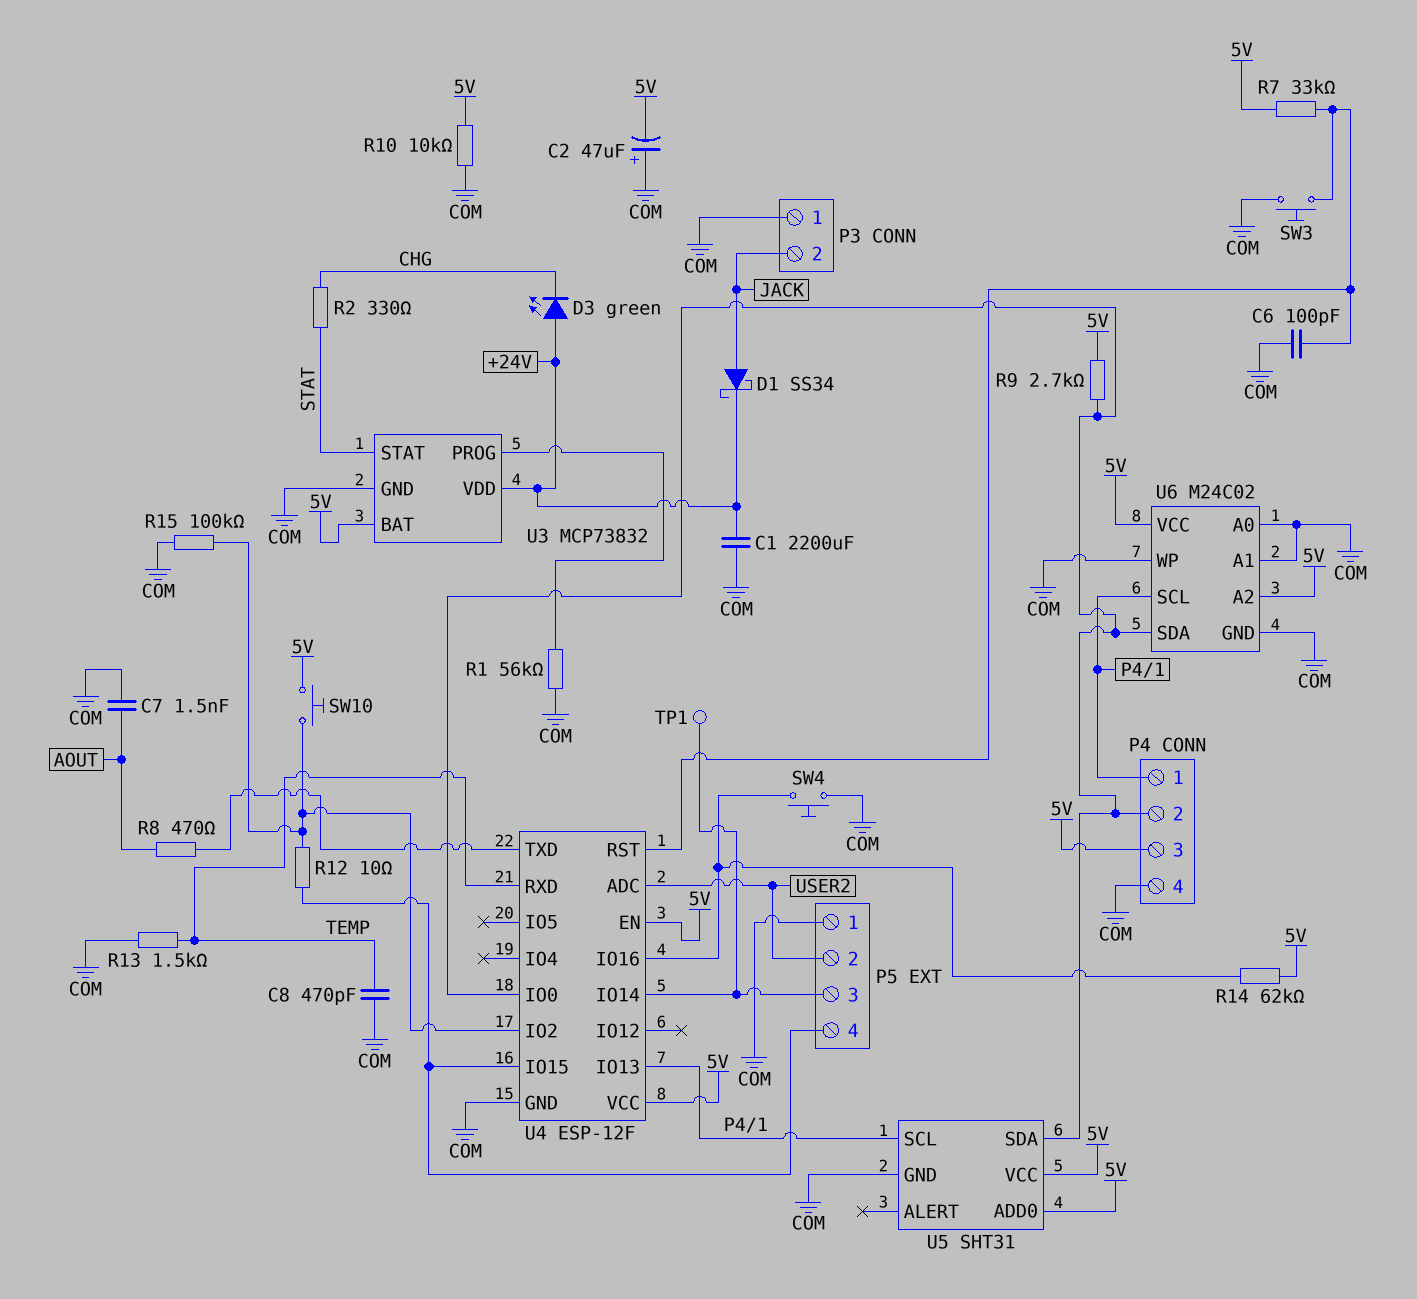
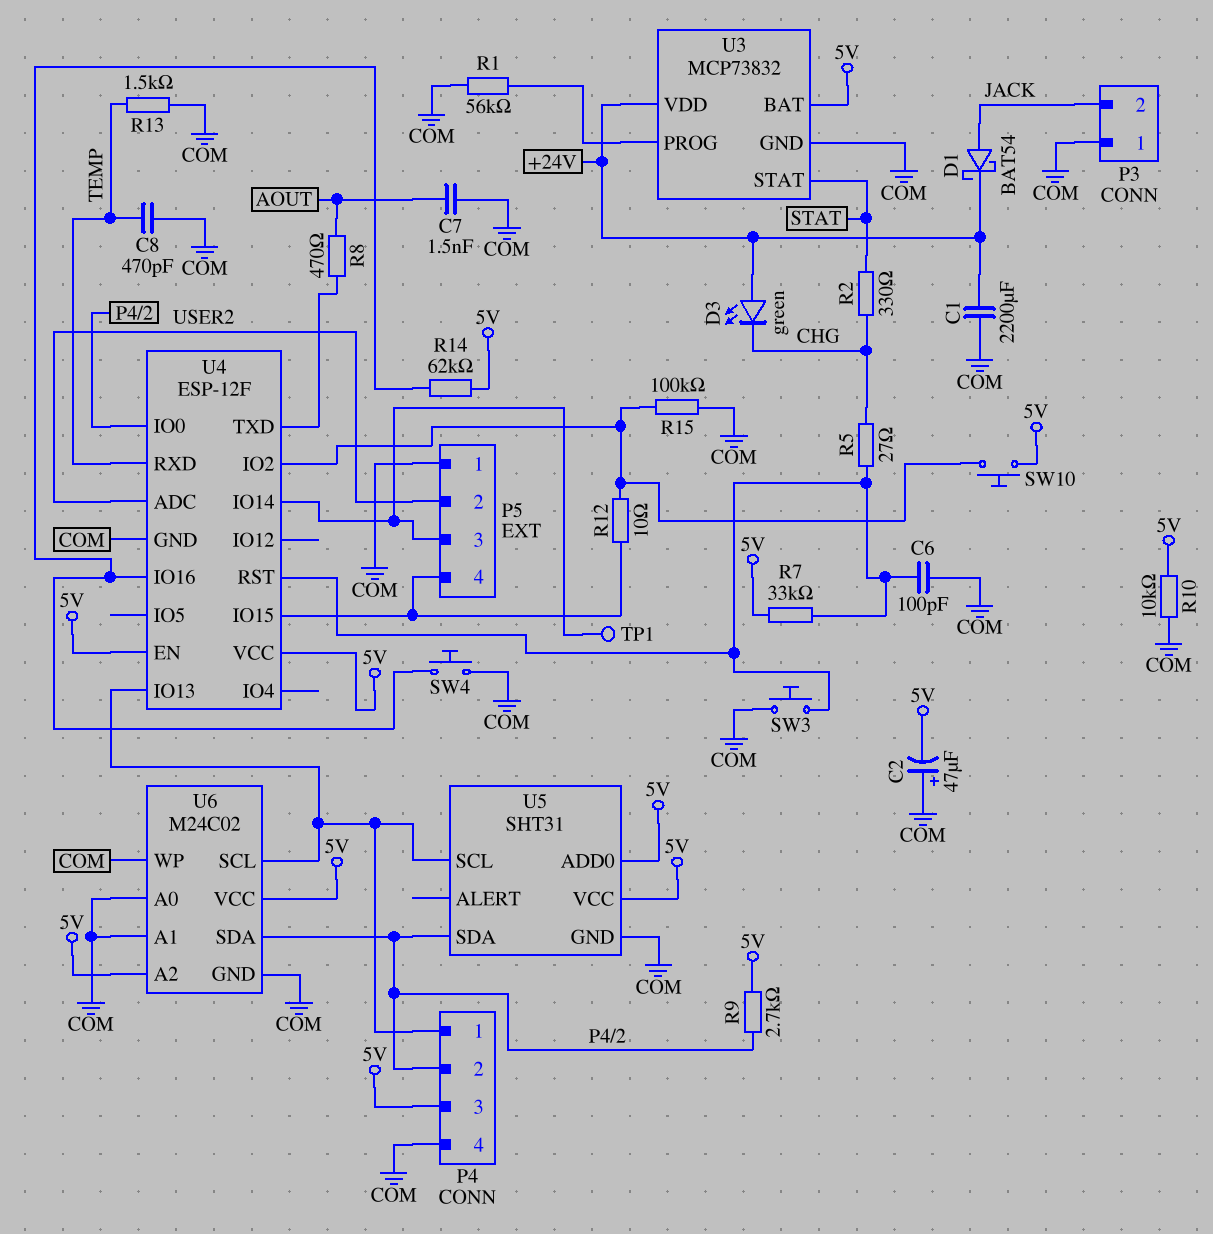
D1: schottky SS34 (A JACK, K +24V) -> schottky BAT54 (A JACK, K +24V)
R5: none -> 27 (CHG, U4/RST)

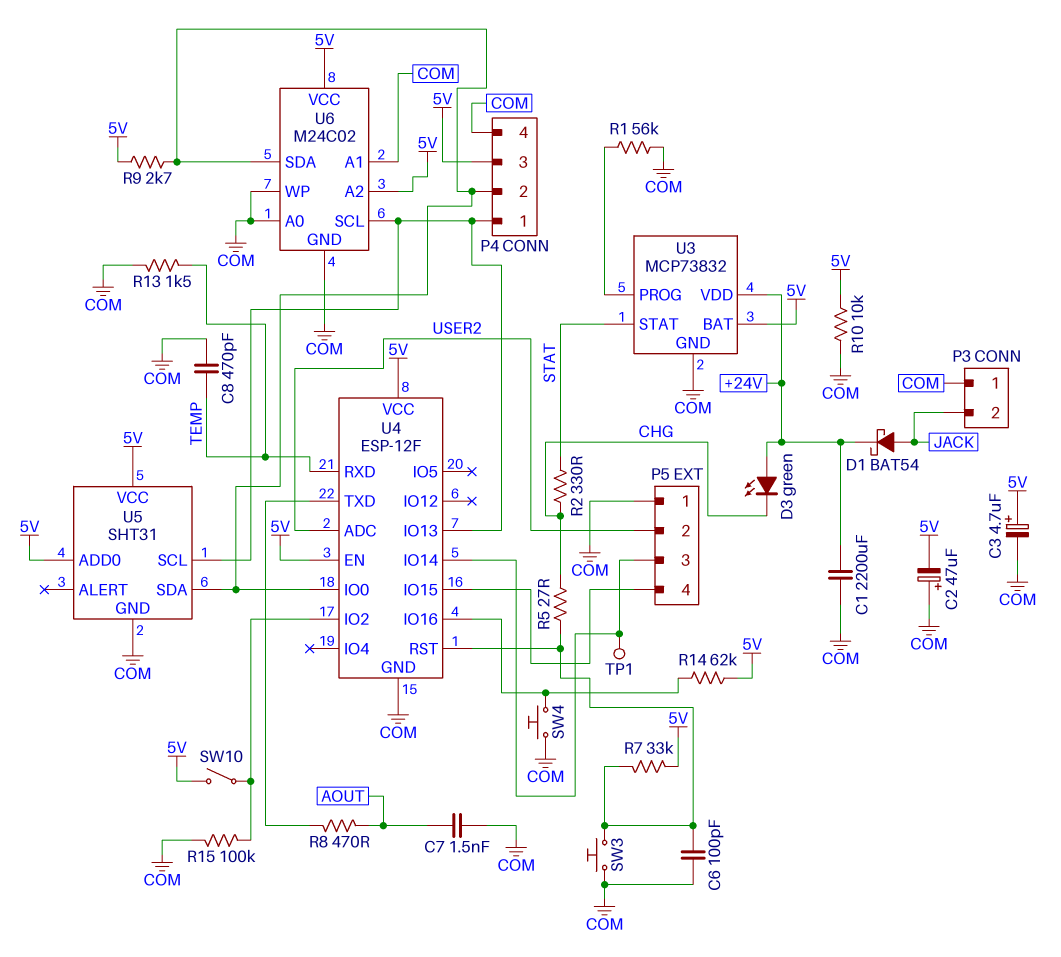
C3: none -> 4.7uF (plus 5V, minus COM)
R12: 10 (P5/4, U4/IO2) -> none
SW10: button (5V, U4/IO2) -> switch (5V, U4/IO2)

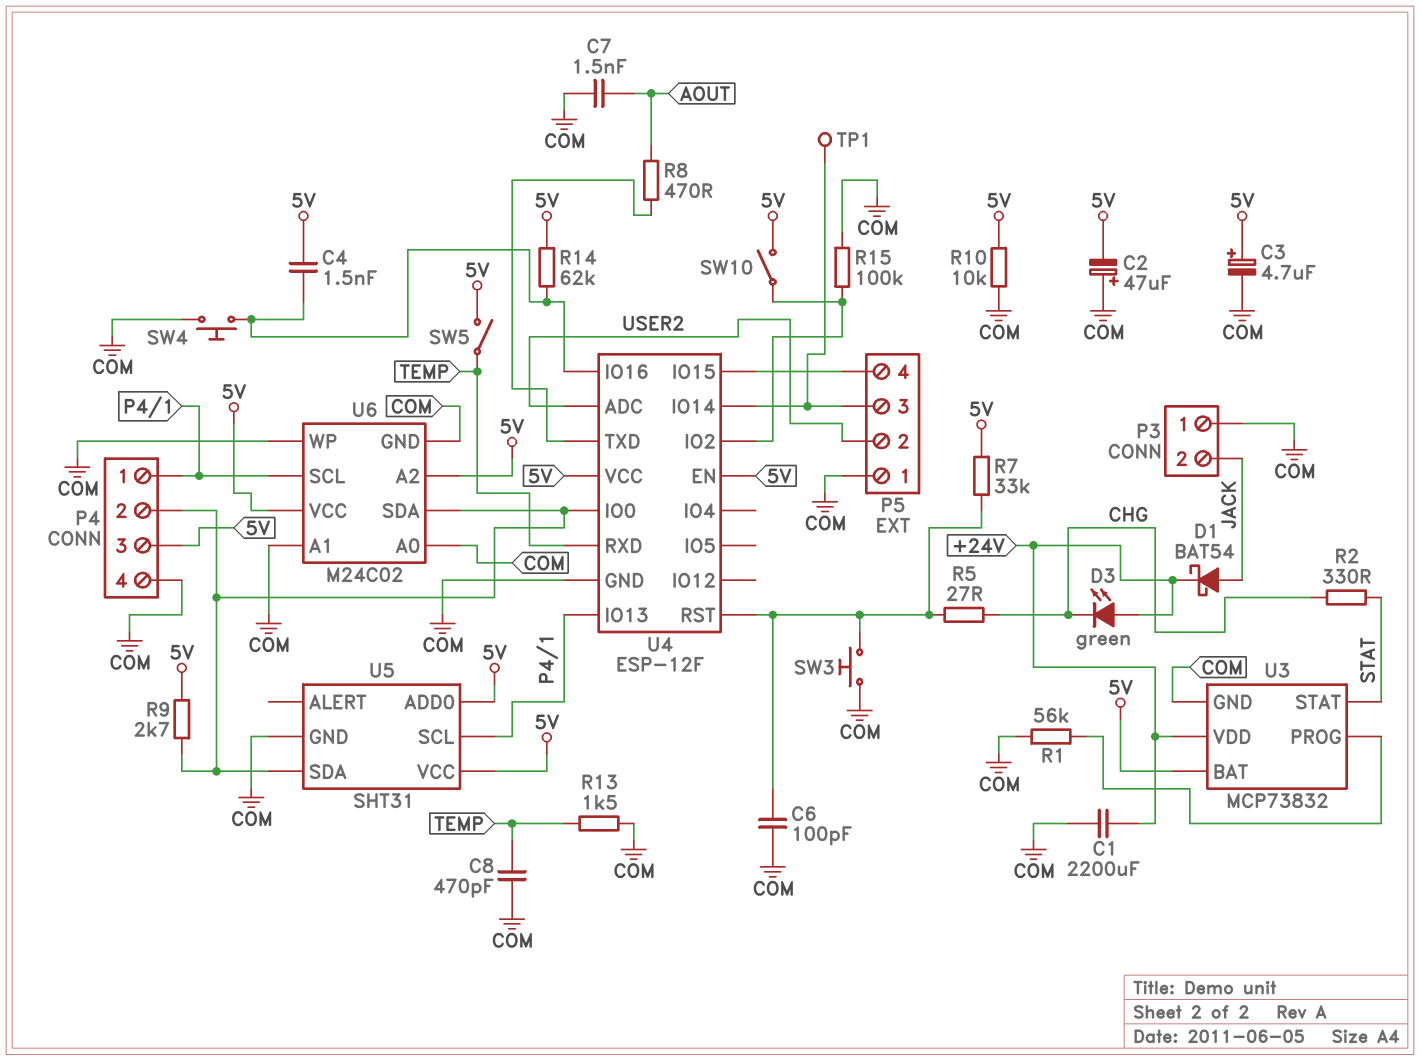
C4: none -> 1.5nF (5V, U4/IO16)
SW5: none -> switch (5V, TEMP)

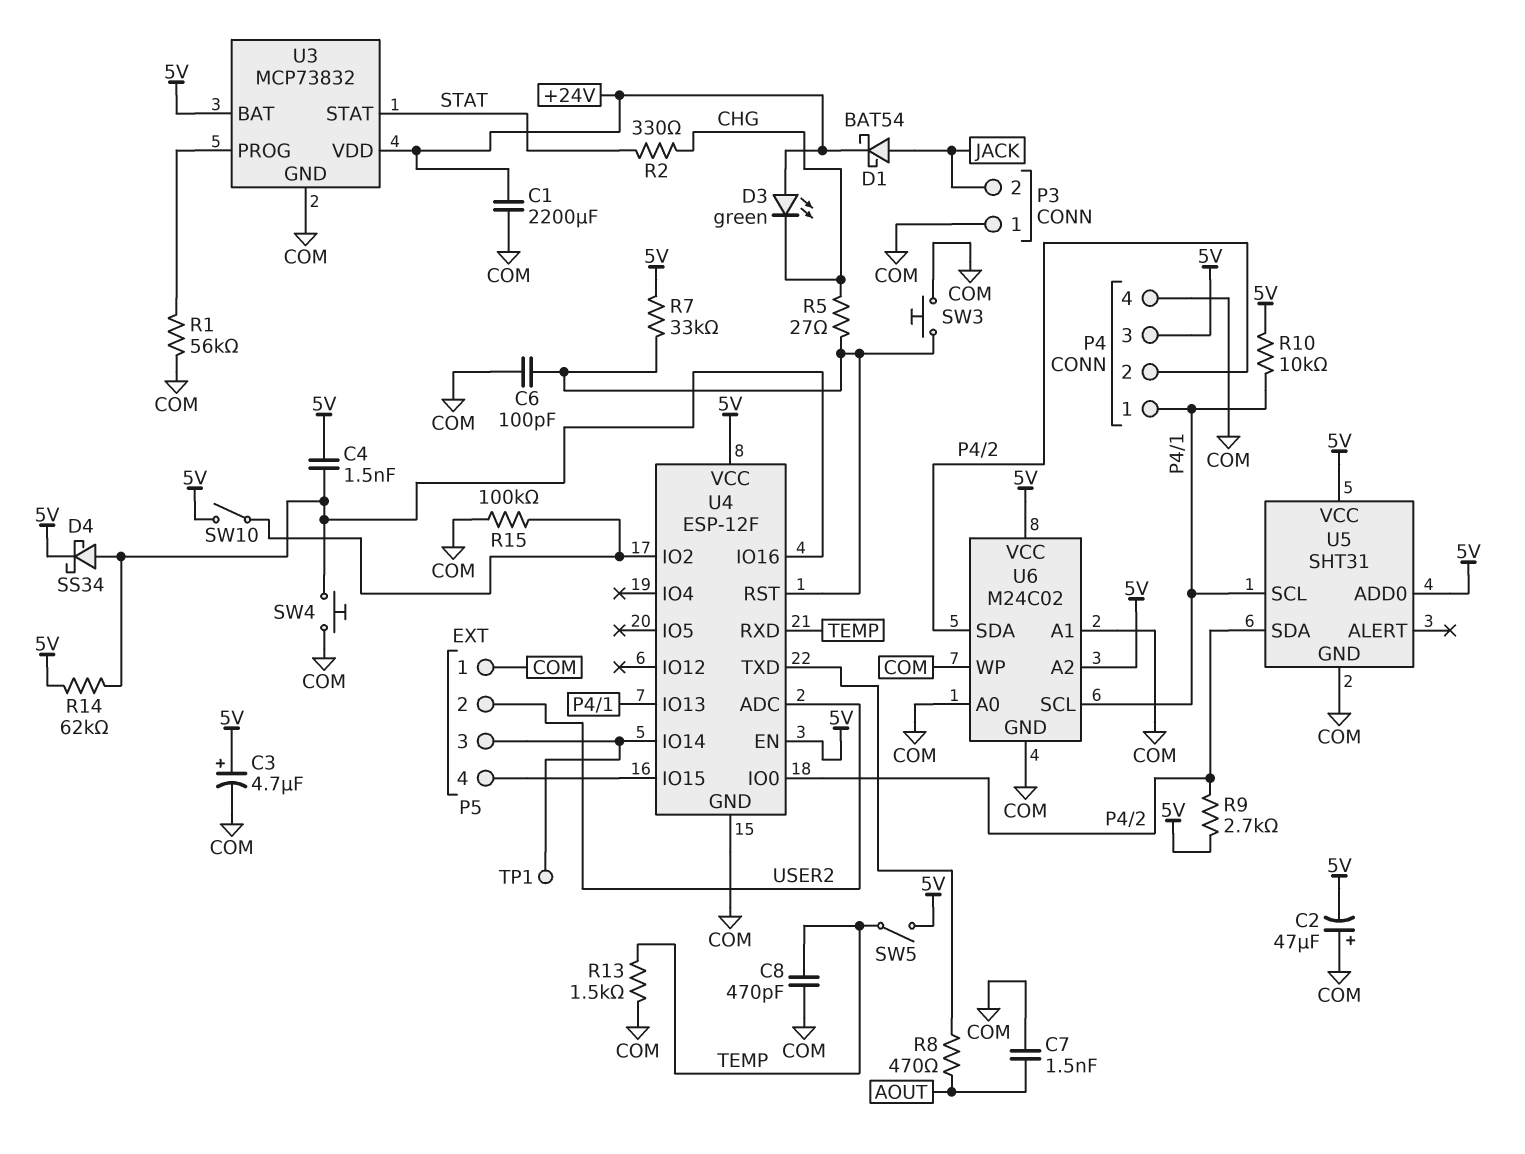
D4: none -> schottky SS34 (A U4/IO16, K 5V)
R10: 10k (5V, COM) -> 10k (5V, P4/1)

